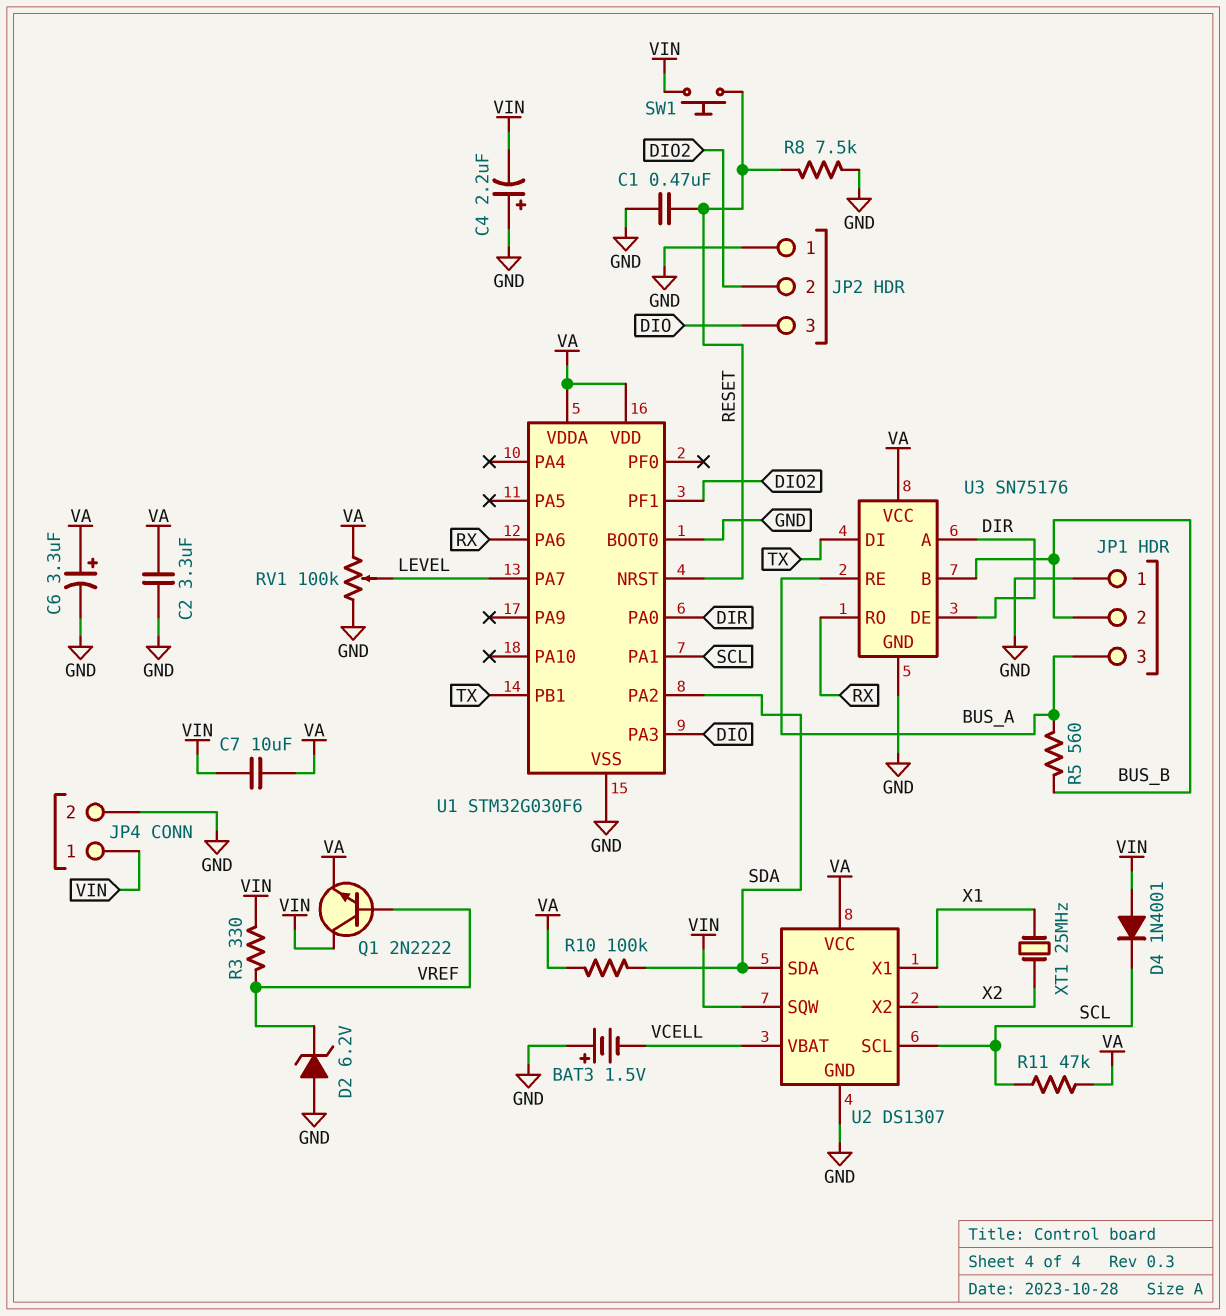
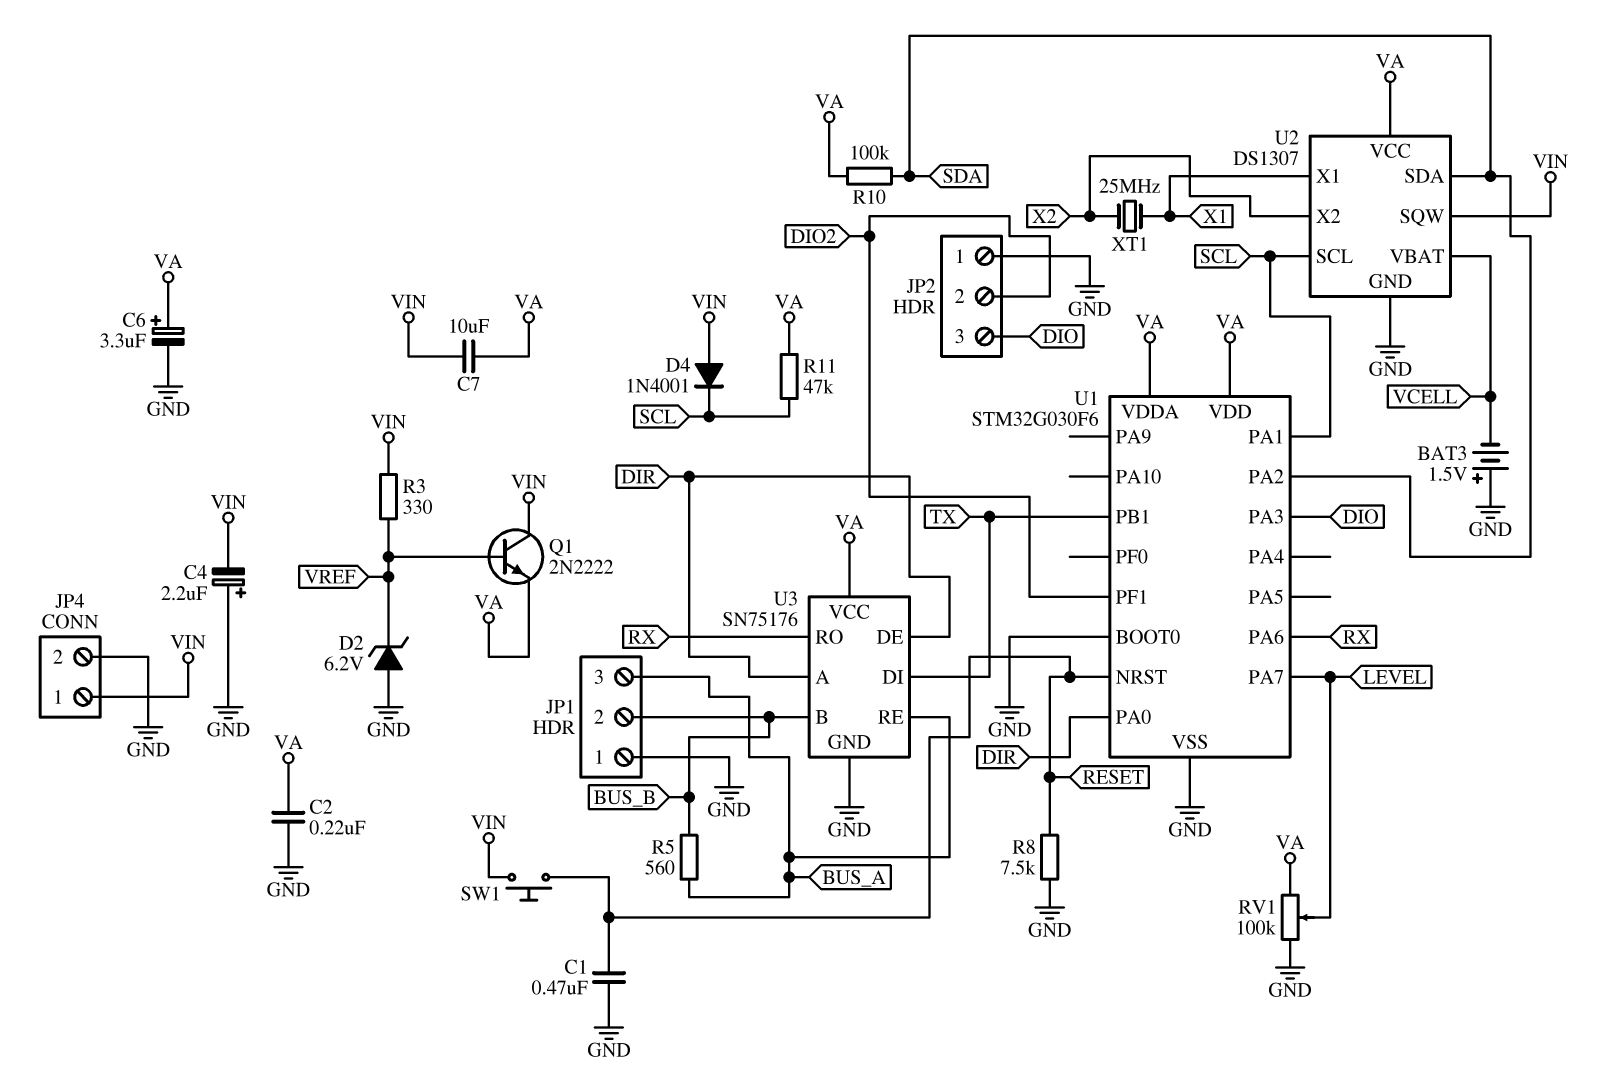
C2: 3.3uF (GND, VA) -> 220nF (GND, VA)

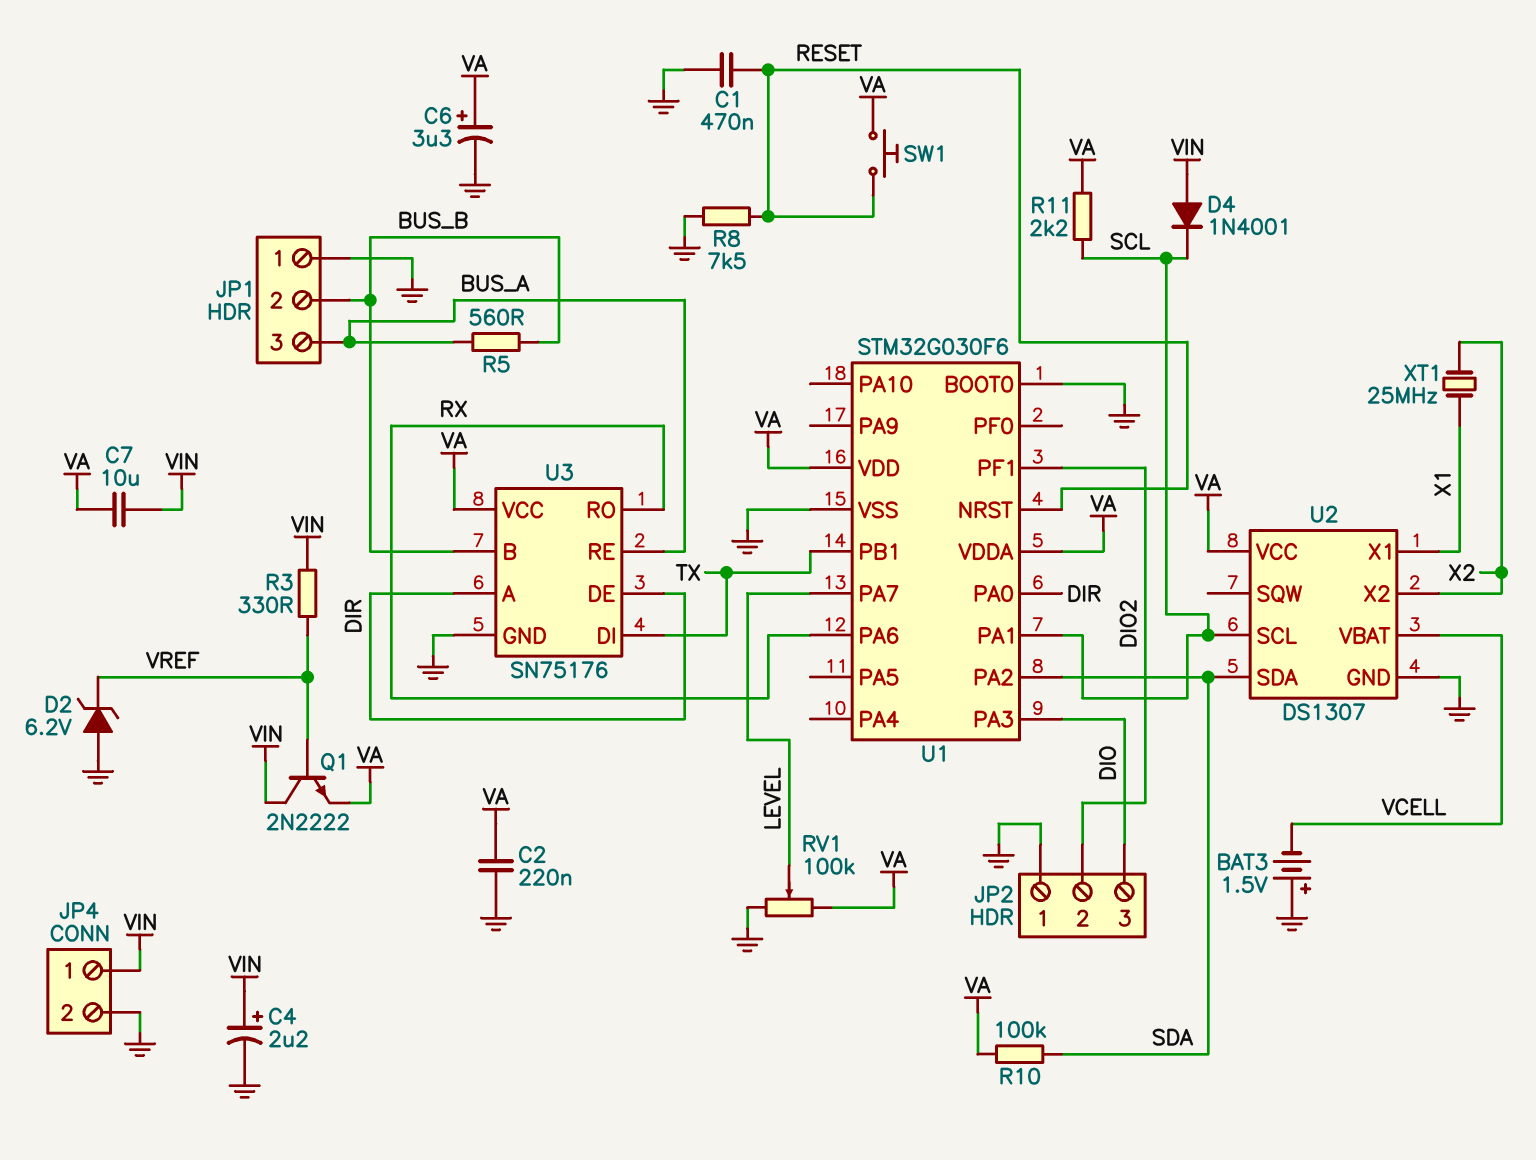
C4: 2.2uF (plus GND, minus VIN) -> 2.2uF (plus VIN, minus GND)
R11: 47k (SCL, VA) -> 2.2k (SCL, VA)
SW1: button (RESET, VIN) -> button (RESET, VA)
U2 pin SQW: VIN -> none

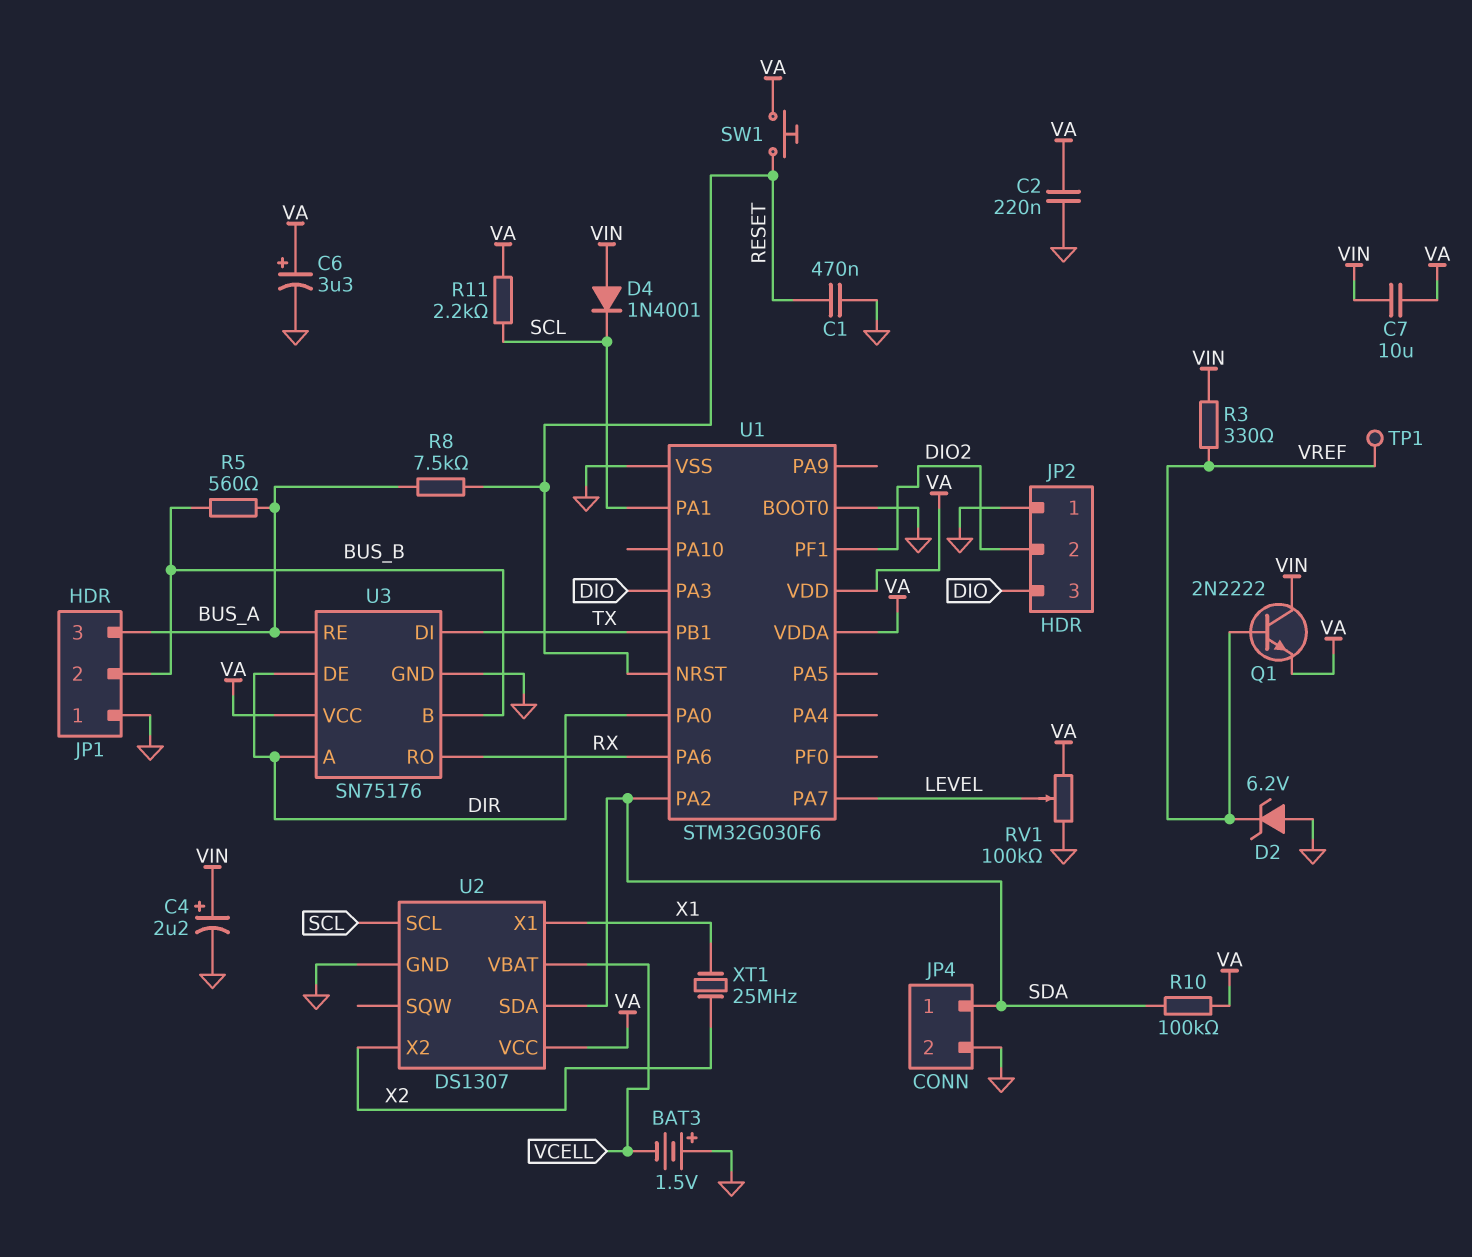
JP4 pin 1: VIN -> SDA
R8: 7.5k (GND, RESET) -> 7.5k (BUS_A, RESET)
TP1: none -> test point (VREF)

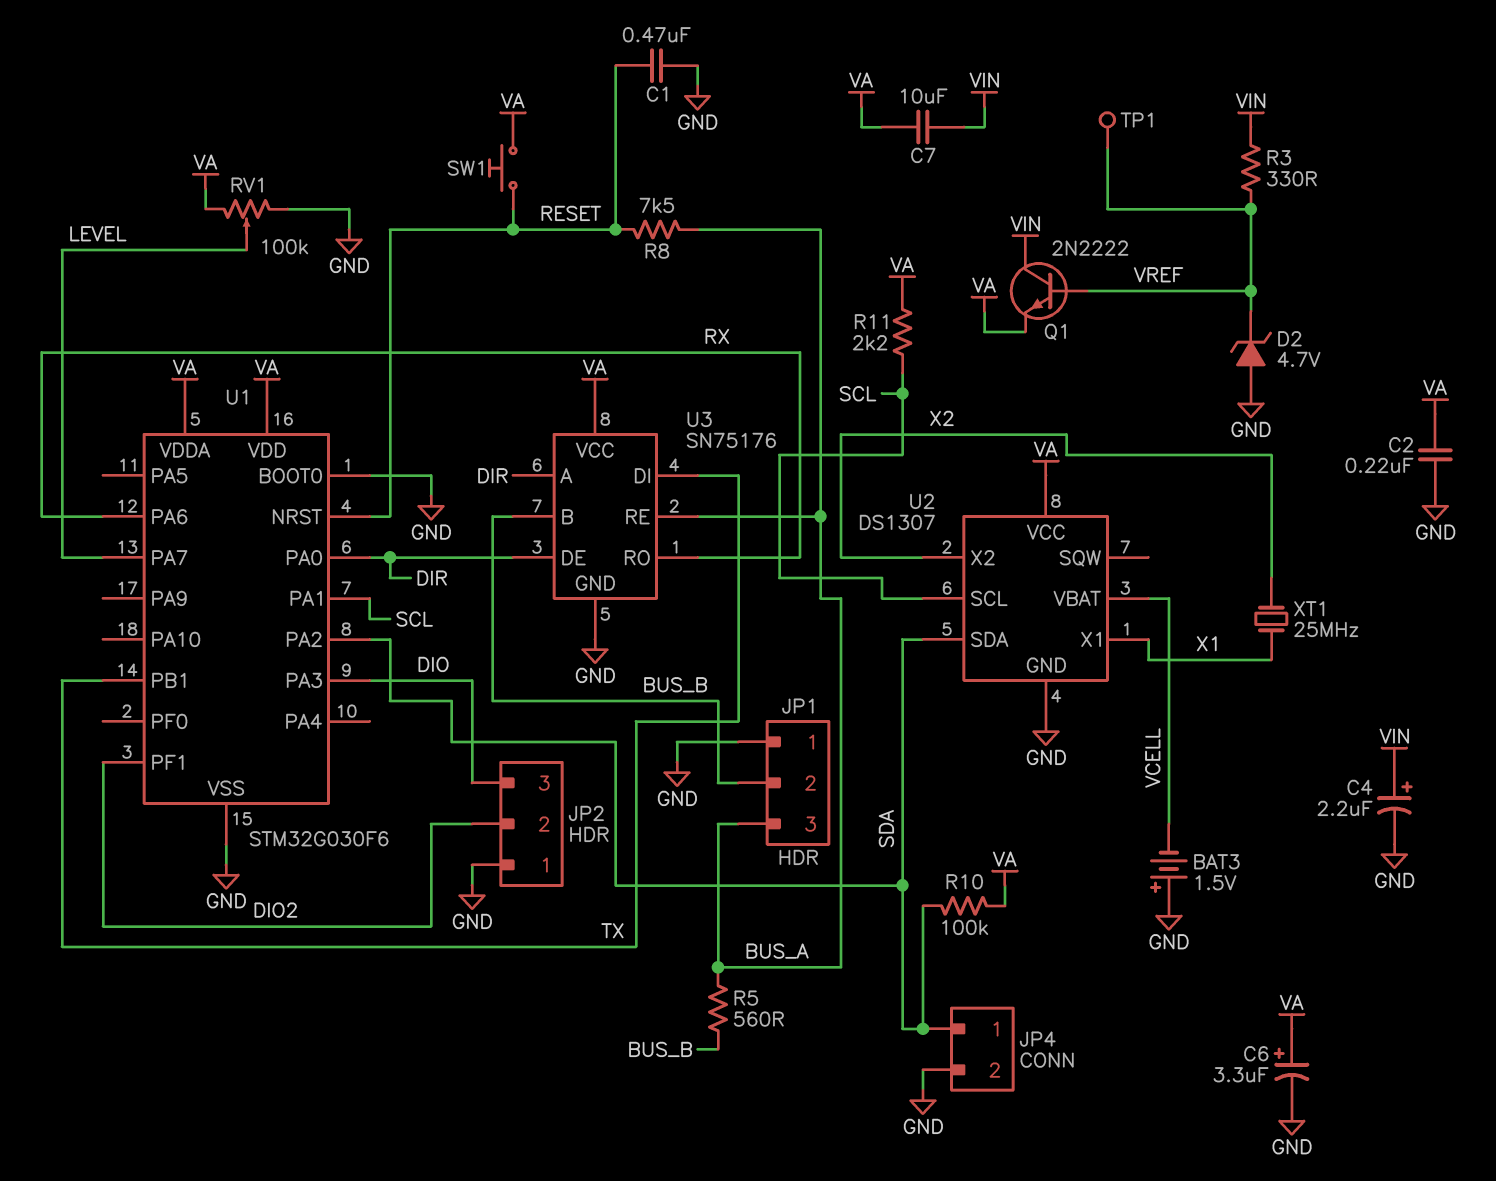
D2: zener 6.2V (A GND, K VREF) -> zener 4.7V (A GND, K VREF)
D4: diode 1N4001 (A VIN, K SCL) -> none

